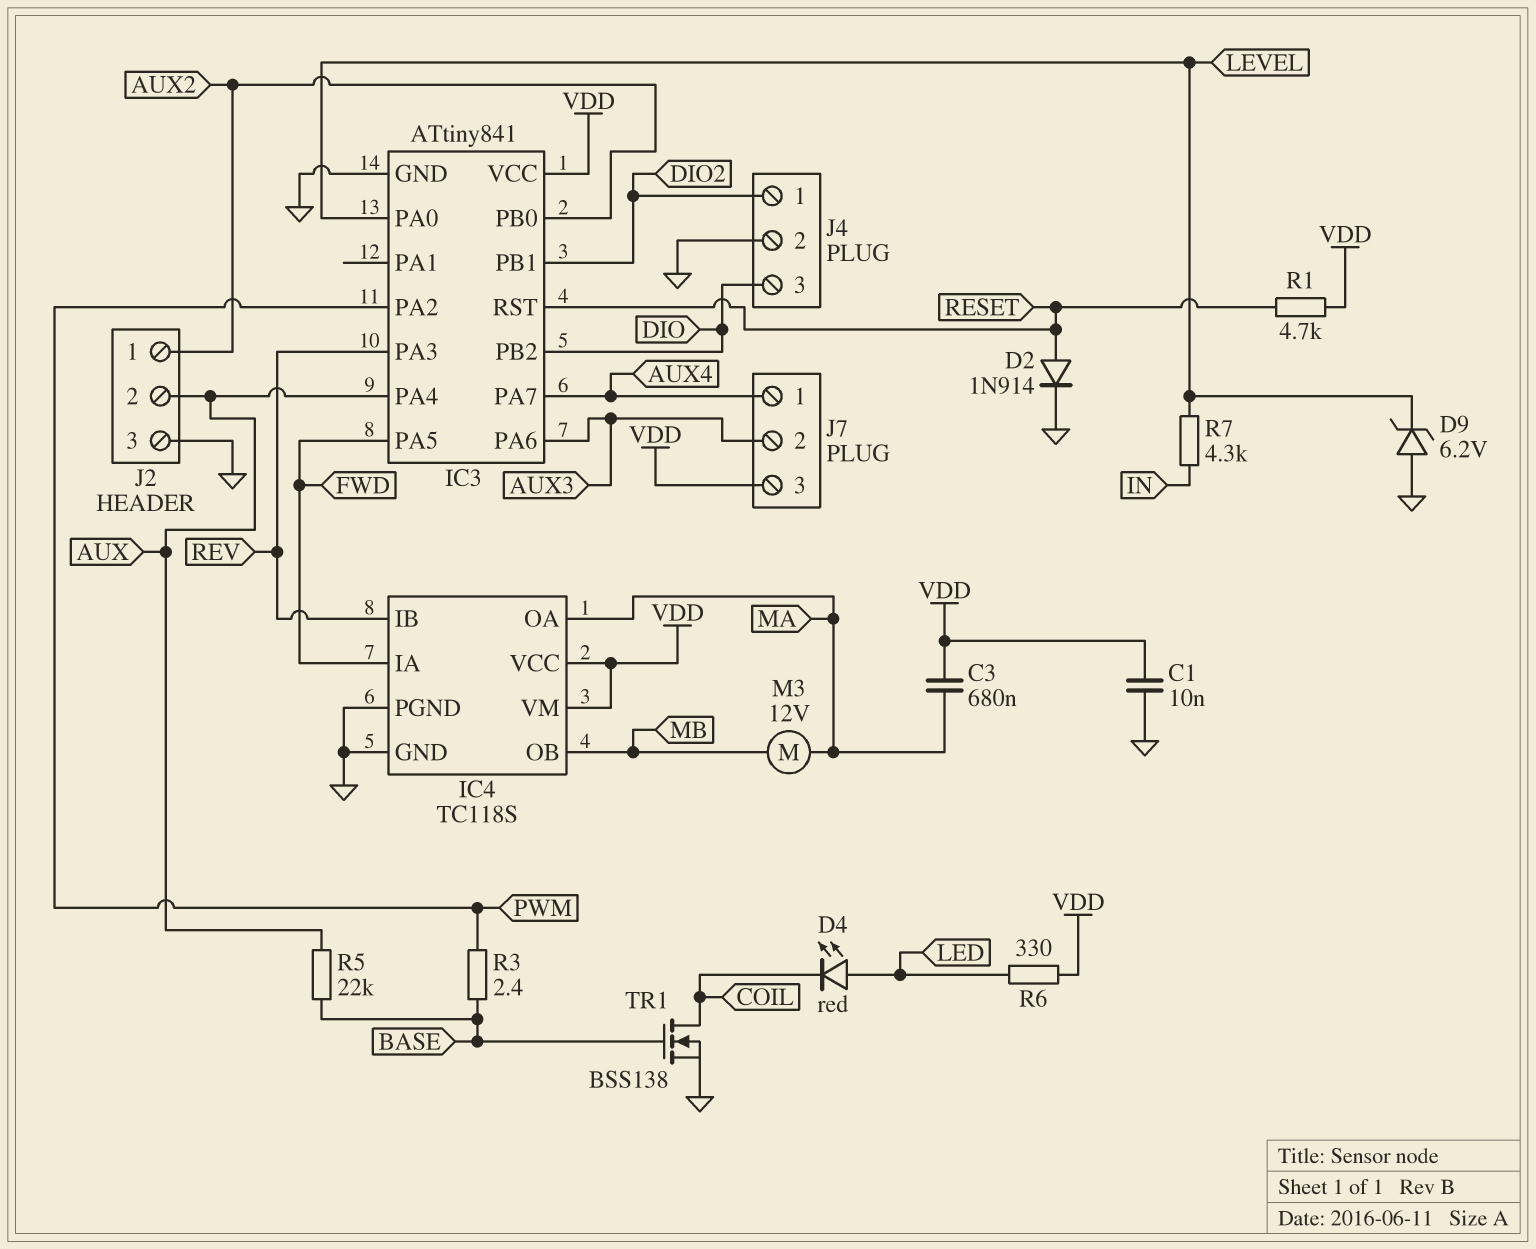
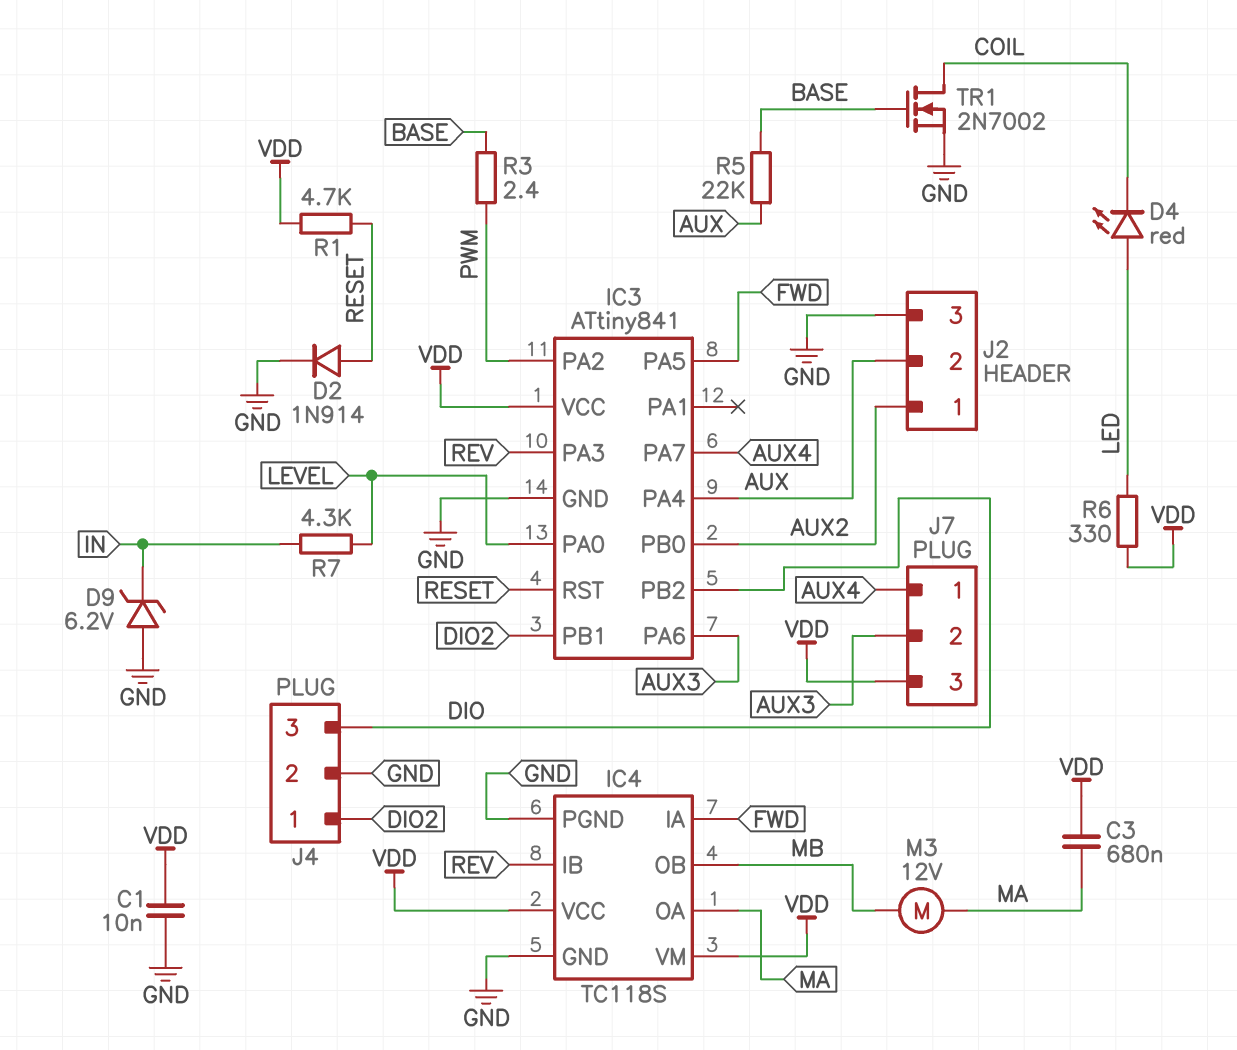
D9: zener 6.2V (A GND, K LEVEL) -> zener 6.2V (A GND, K IN)
TR1: NMOS BSS138 (G BASE, D COIL, S GND) -> NMOS 2N7002 (G BASE, D COIL, S GND)

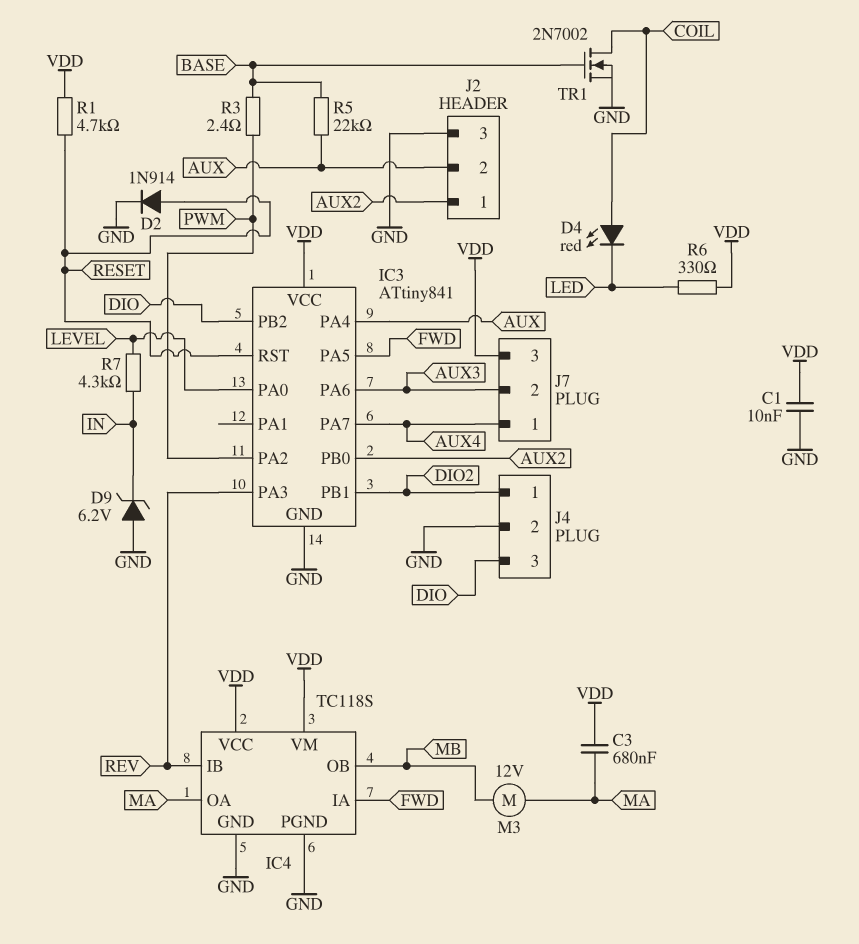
D4: LED red (A LED, K COIL) -> LED red (A COIL, K LED)

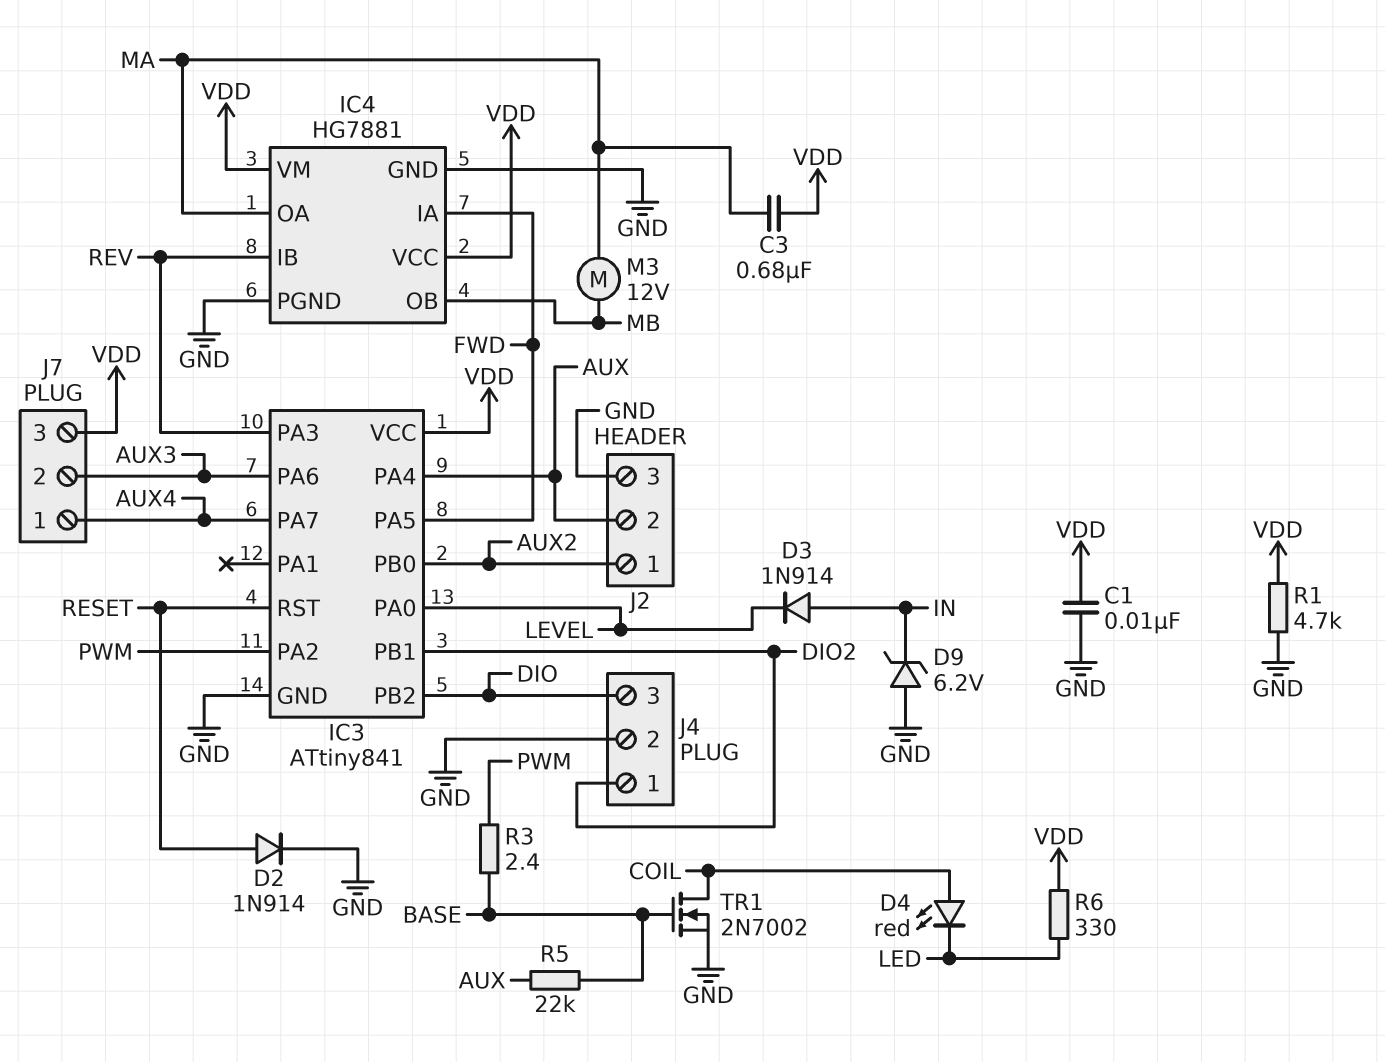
D3: none -> diode 1N914 (A IN, K LEVEL)
IC4: TC118S -> HG7881
R1: 4.7k (RESET, VDD) -> 4.7k (GND, VDD)
R7: 4.3k (IN, LEVEL) -> none

